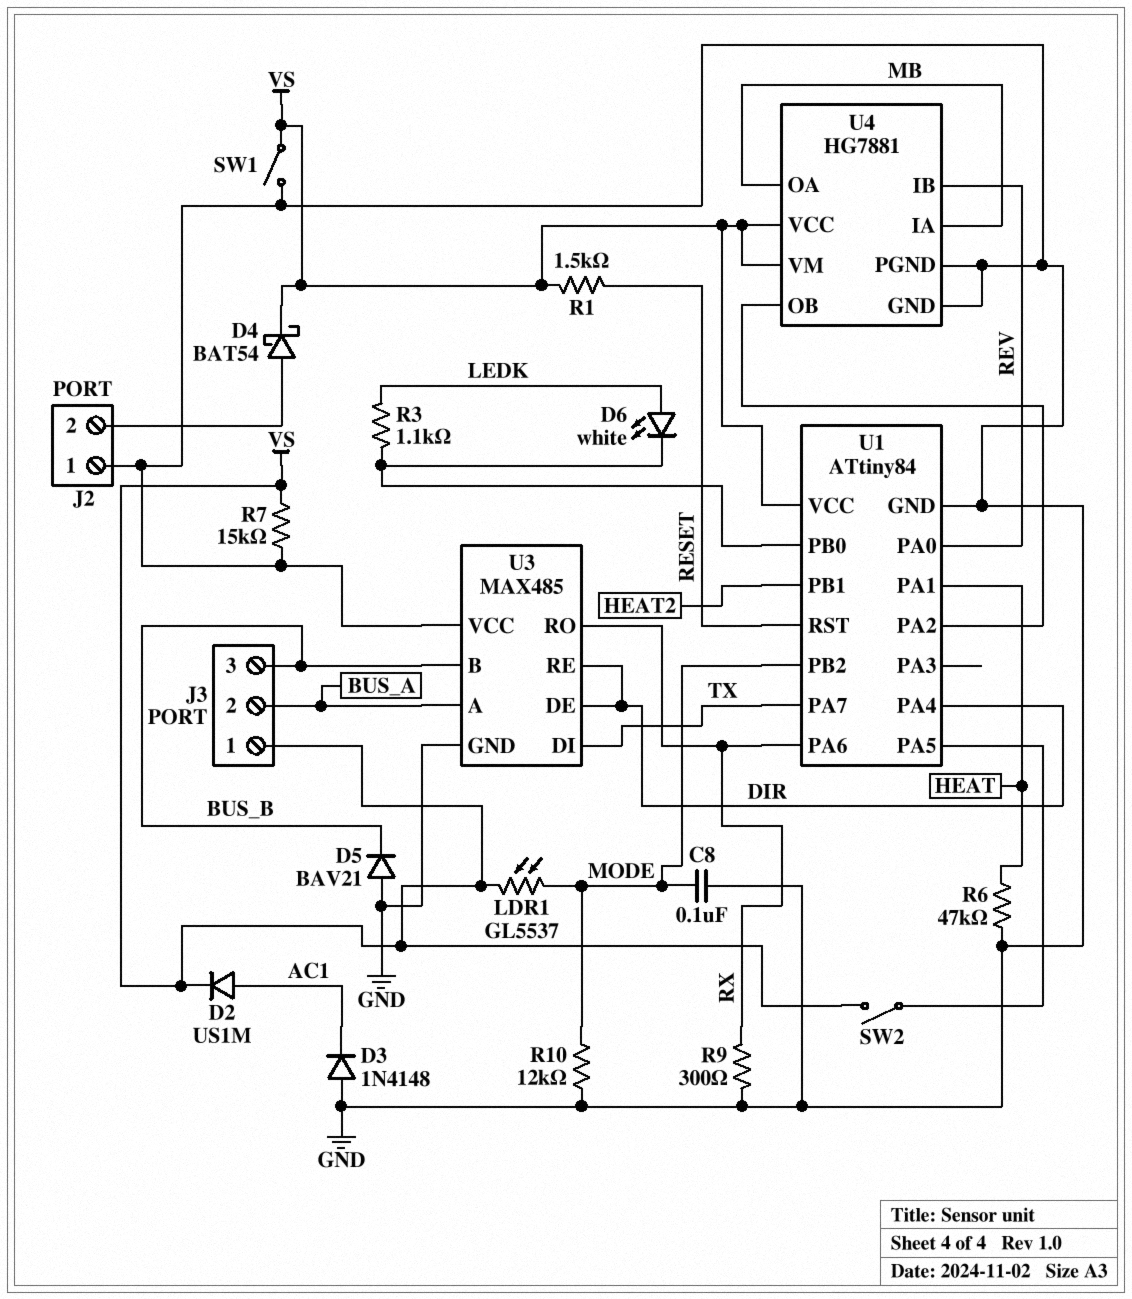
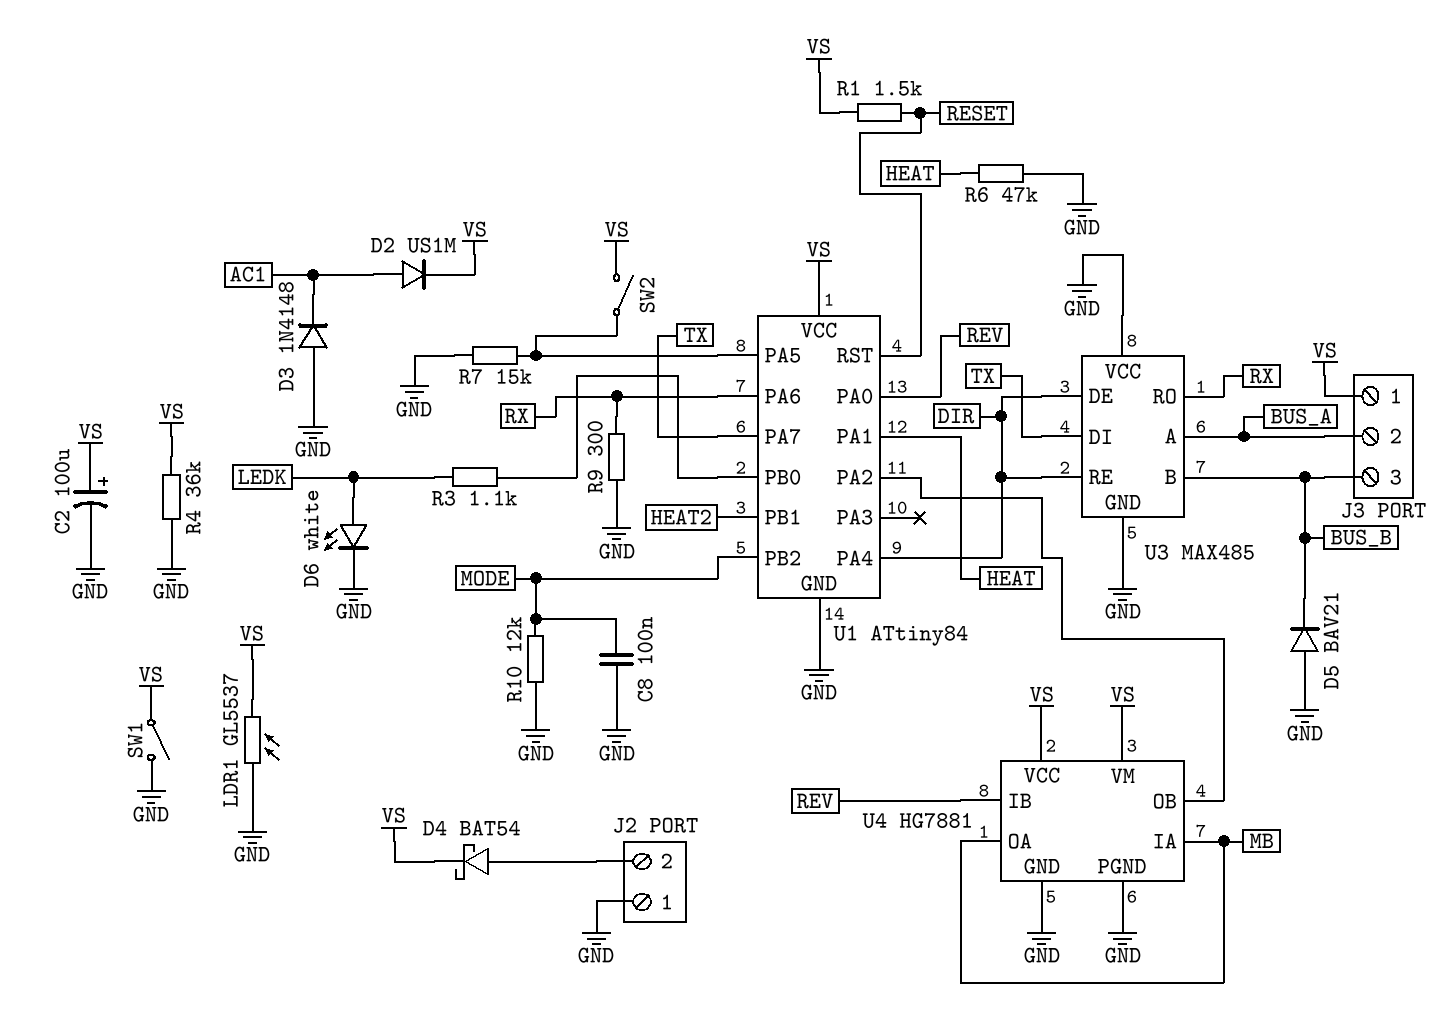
C2: none -> 100uF (plus VS, minus GND)
D6: LED white (A LEDK, K U1/PB0) -> LED white (A LEDK, K GND)
LDR1: GL5537 (MODE, VS) -> GL5537 (GND, VS)
R4: none -> 36k (GND, VS)
R7: 15k (GND, VS) -> 15k (GND, U1/PA5)

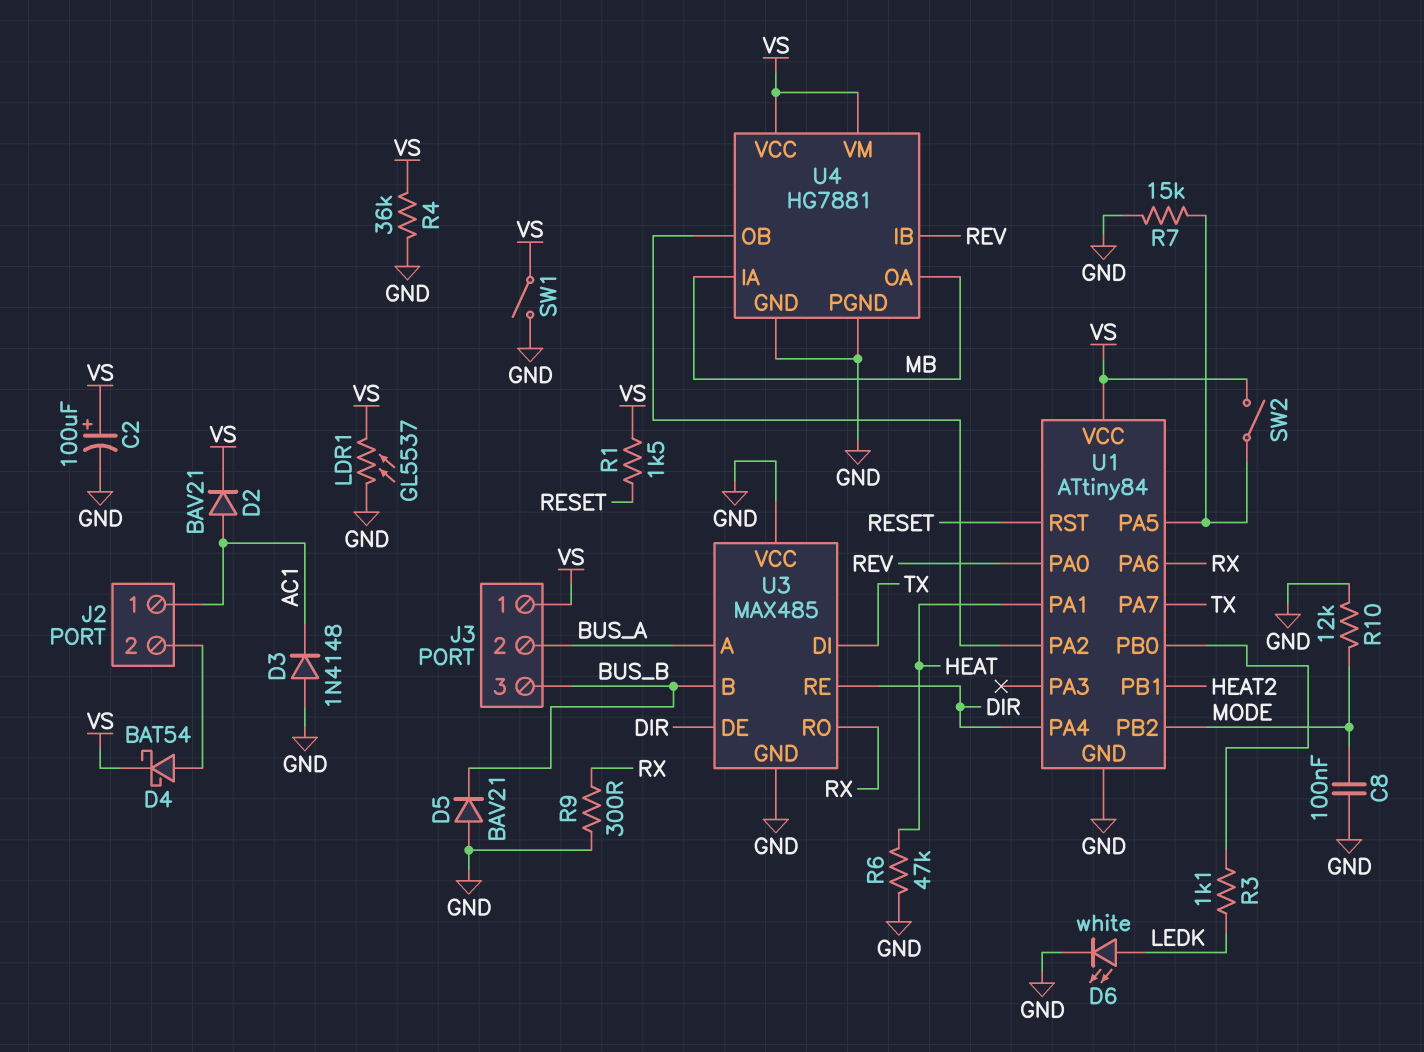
D2: diode US1M (A AC1, K VS) -> diode BAV21 (A AC1, K VS)
J2 pin 1: GND -> AC1

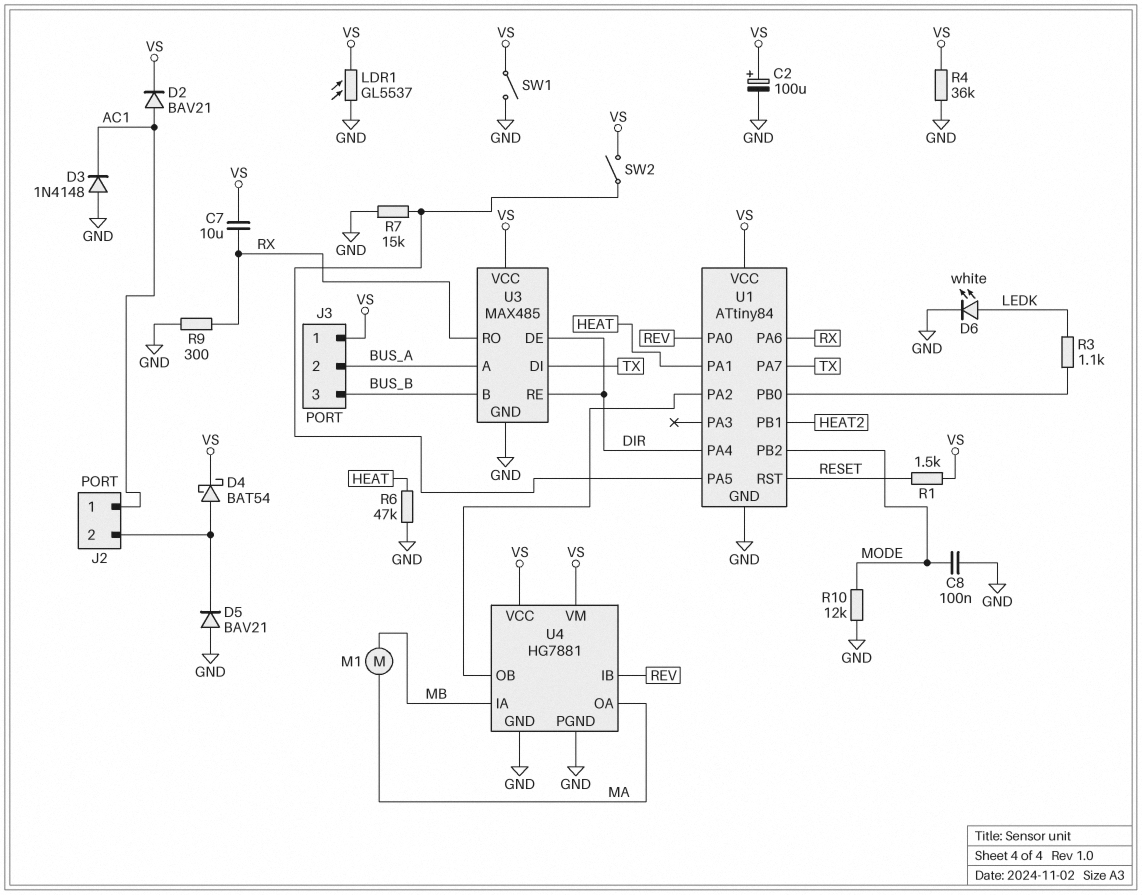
C7: none -> 10uF (RX, VS)
D5: diode BAV21 (A GND, K BUS_B) -> diode BAV21 (A GND, K J2/2)
M1: none -> motor (MA, MB)
U3 pin VCC: GND -> VS
U4 pin OA: MB -> MA

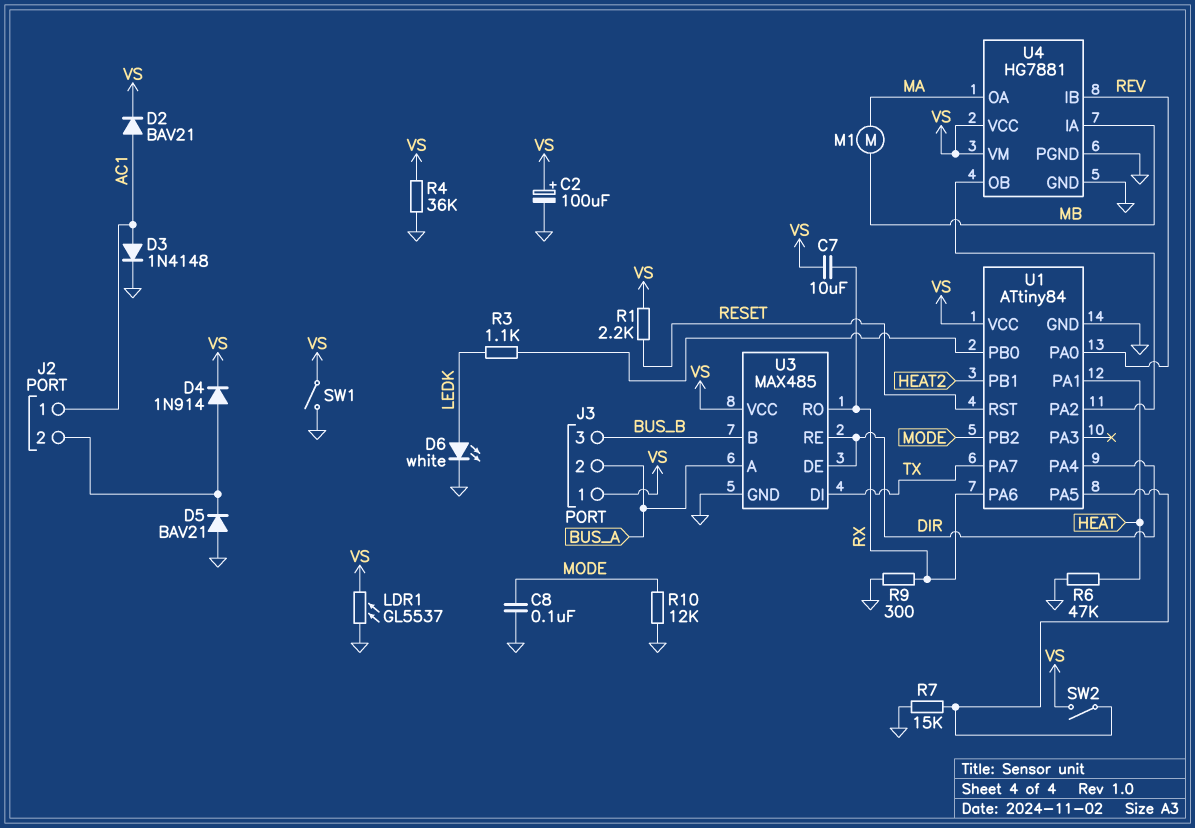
D3: diode 1N4148 (A GND, K AC1) -> diode 1N4148 (A AC1, K GND)
D4: schottky BAT54 (A J2/2, K VS) -> diode 1N914 (A J2/2, K VS)
R1: 1.5k (RESET, VS) -> 2.2k (RESET, VS)

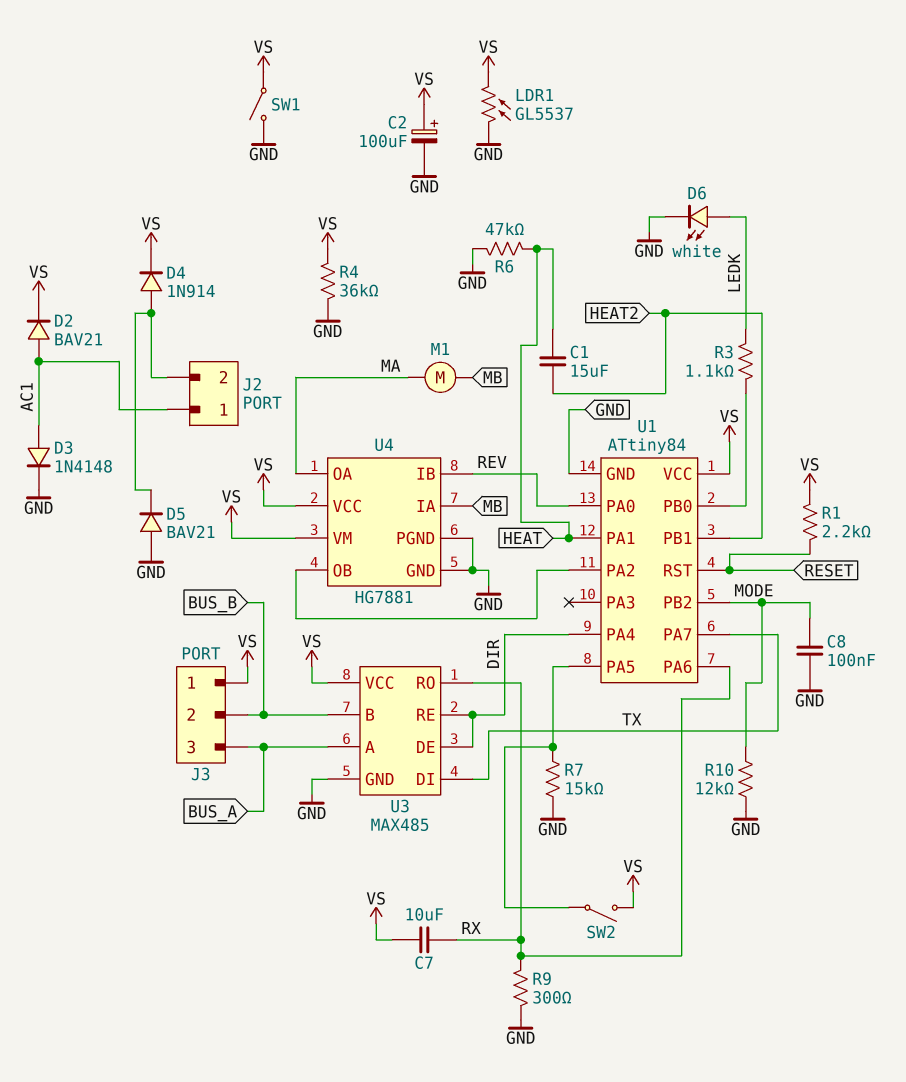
C1: none -> 15uF (HEAT, HEAT2)
J3 pin 2: BUS_A -> BUS_B
J3 pin 3: BUS_B -> BUS_A

